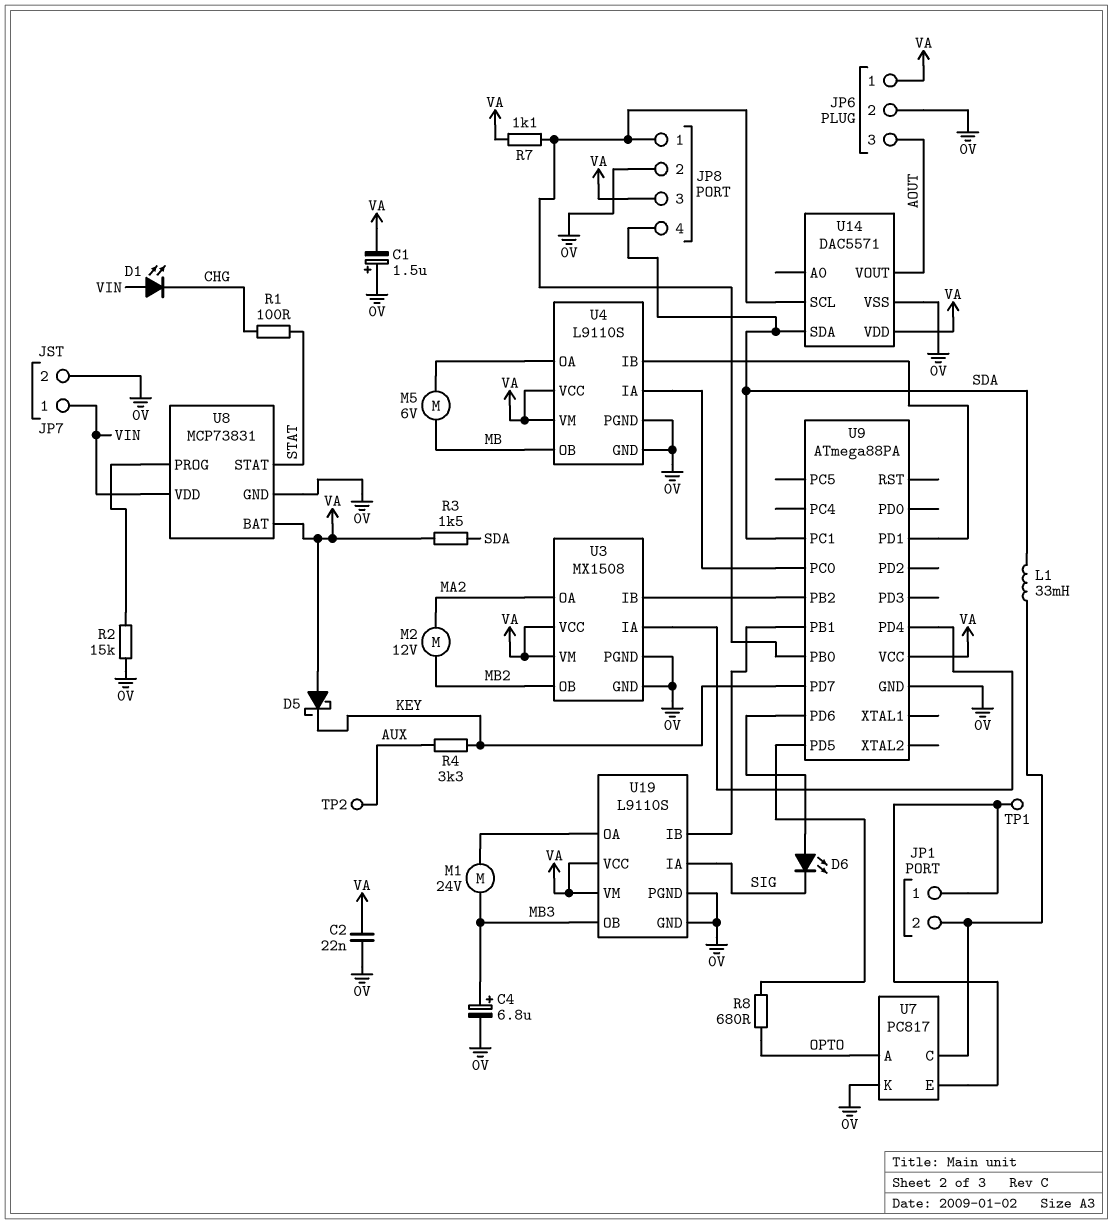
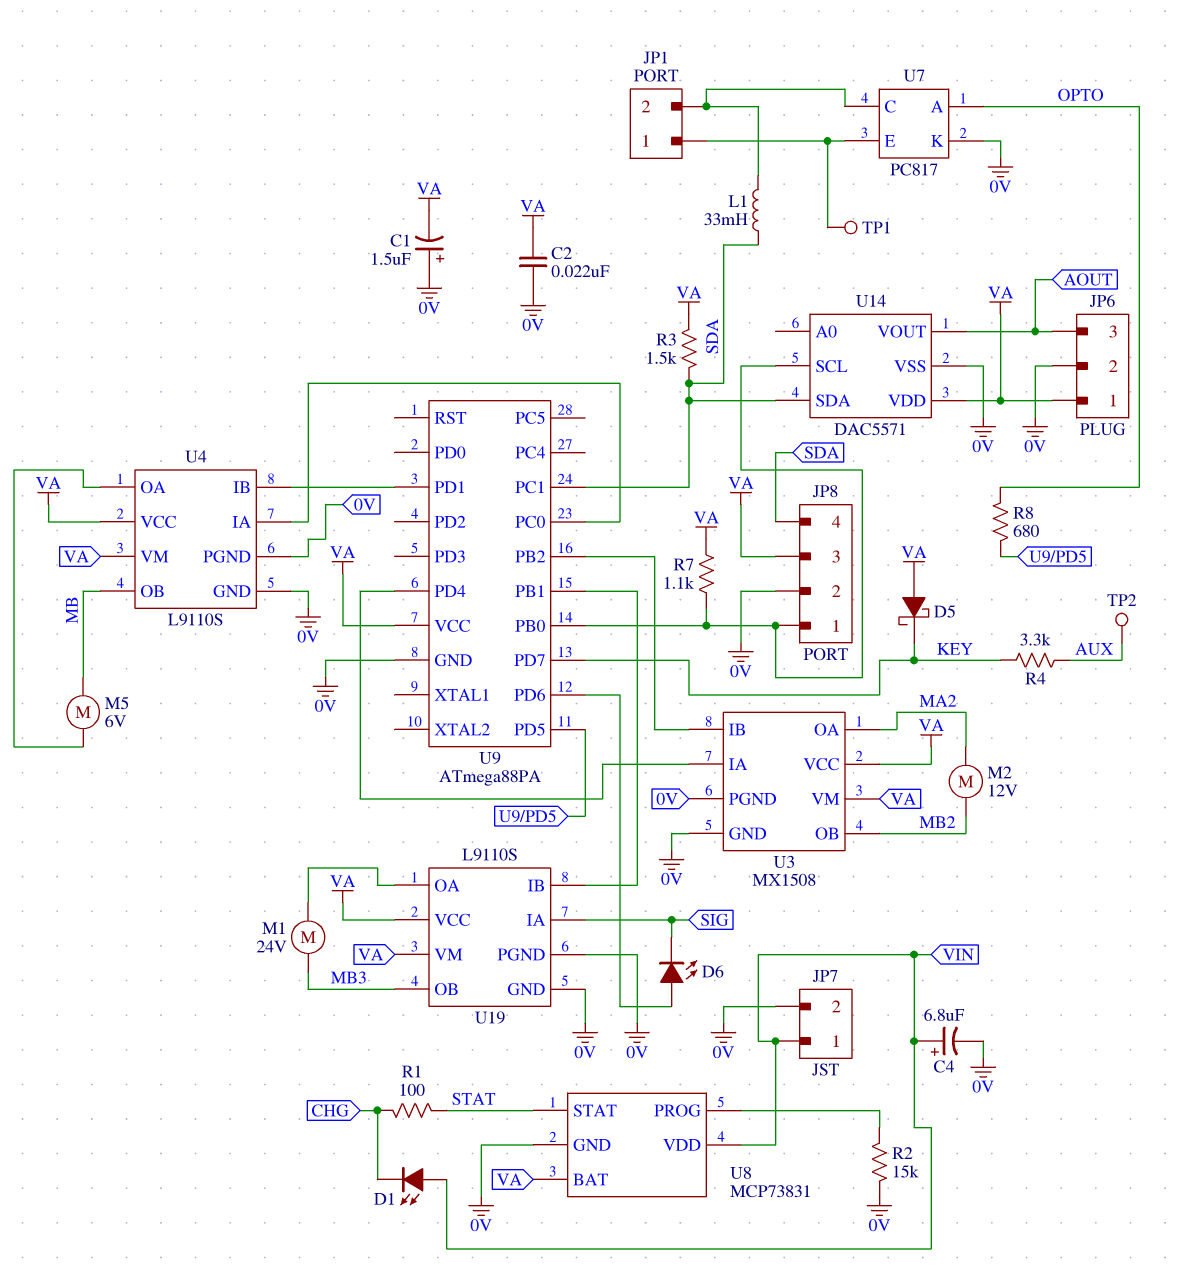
C4: 6.8uF (plus MB3, minus 0V) -> 6.8uF (plus VIN, minus 0V)

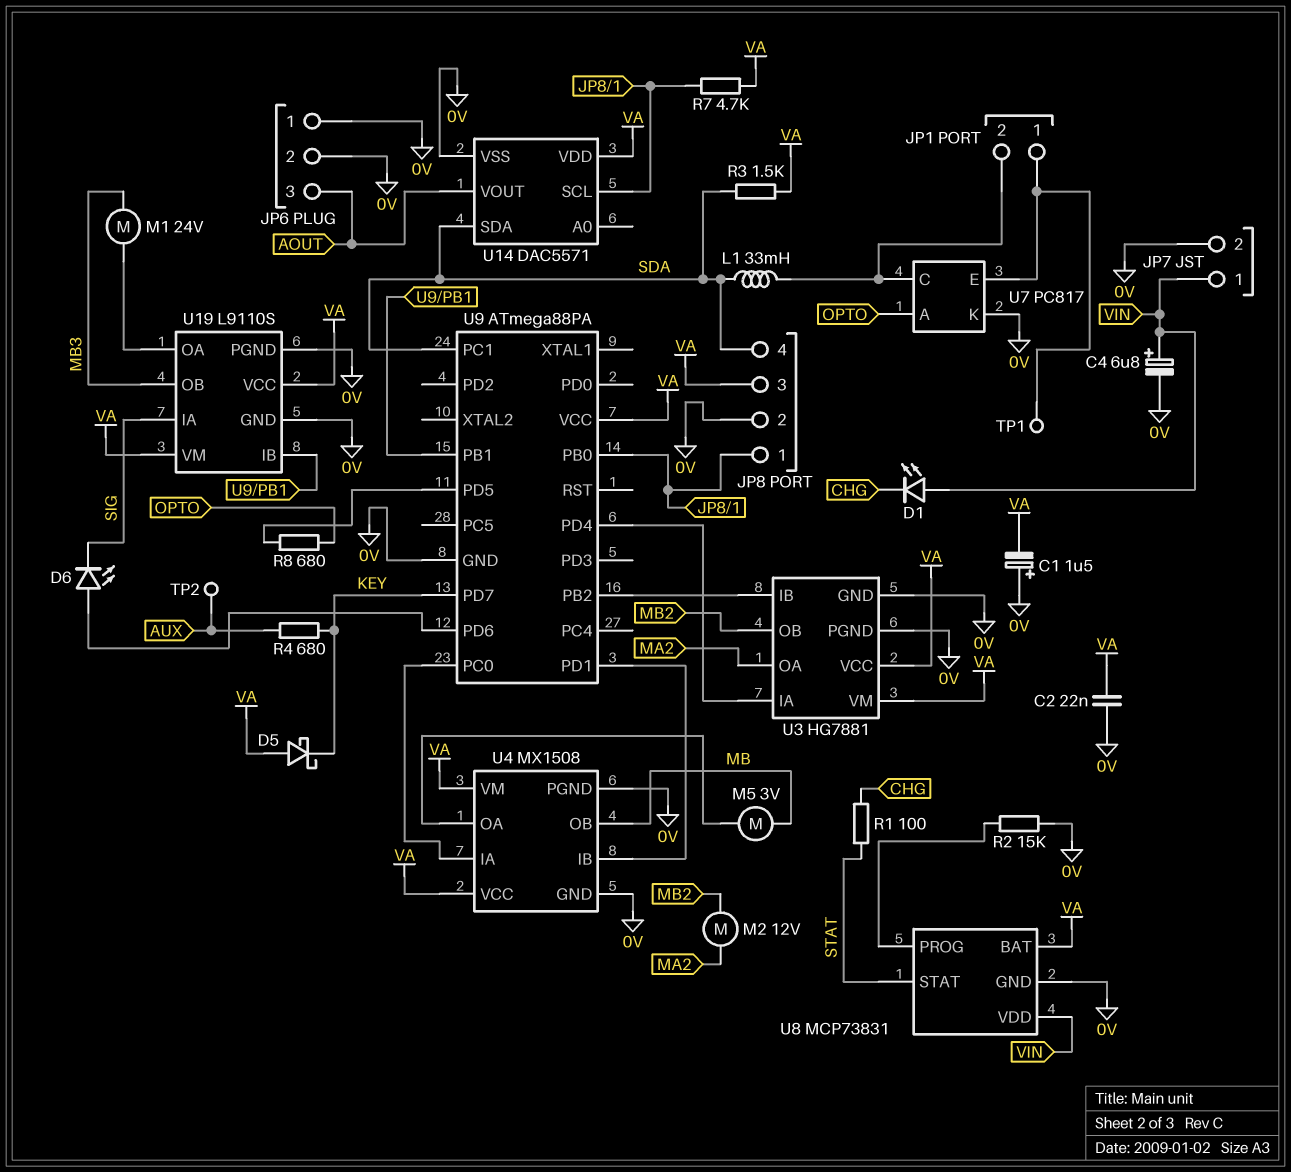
JP6 pin 1: VA -> 0V
M5: motor 6V (MB, U4/OA) -> motor 3V (MB, U4/OA)
R4: 3.3k (AUX, KEY) -> 680 (AUX, KEY)
R7: 1.1k (JP8/1, VA) -> 4.7k (JP8/1, VA)
U3: MX1508 -> HG7881
U4: L9110S -> MX1508

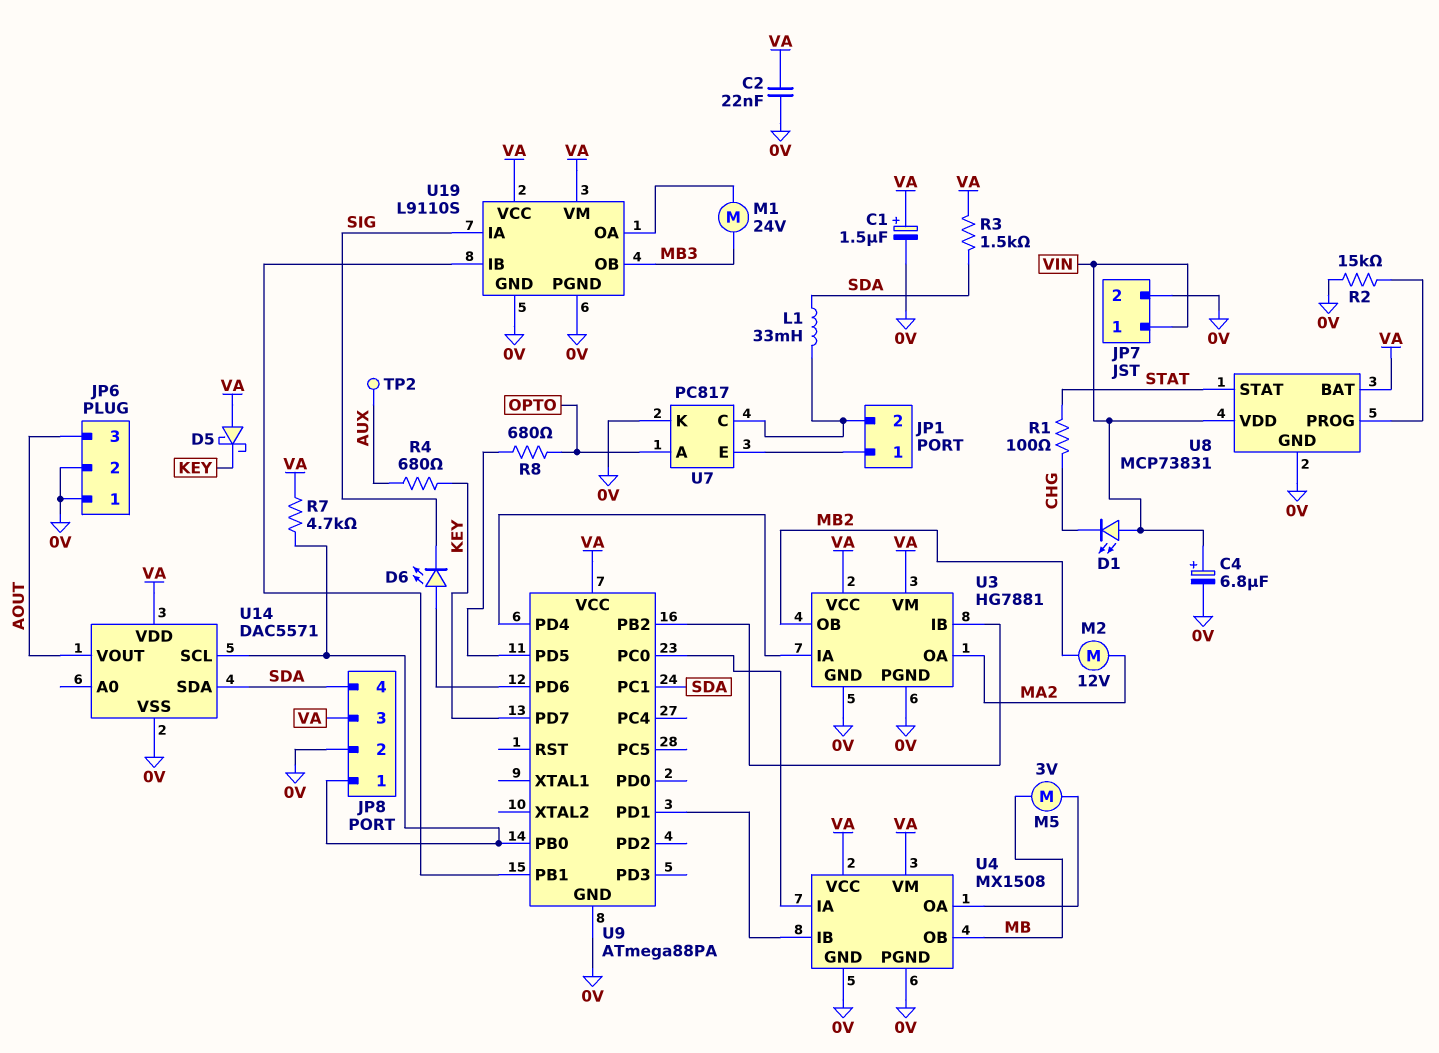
C1: 1.5uF (plus 0V, minus VA) -> 1.5uF (plus VA, minus 0V)
TP1: test point (JP1/1) -> none

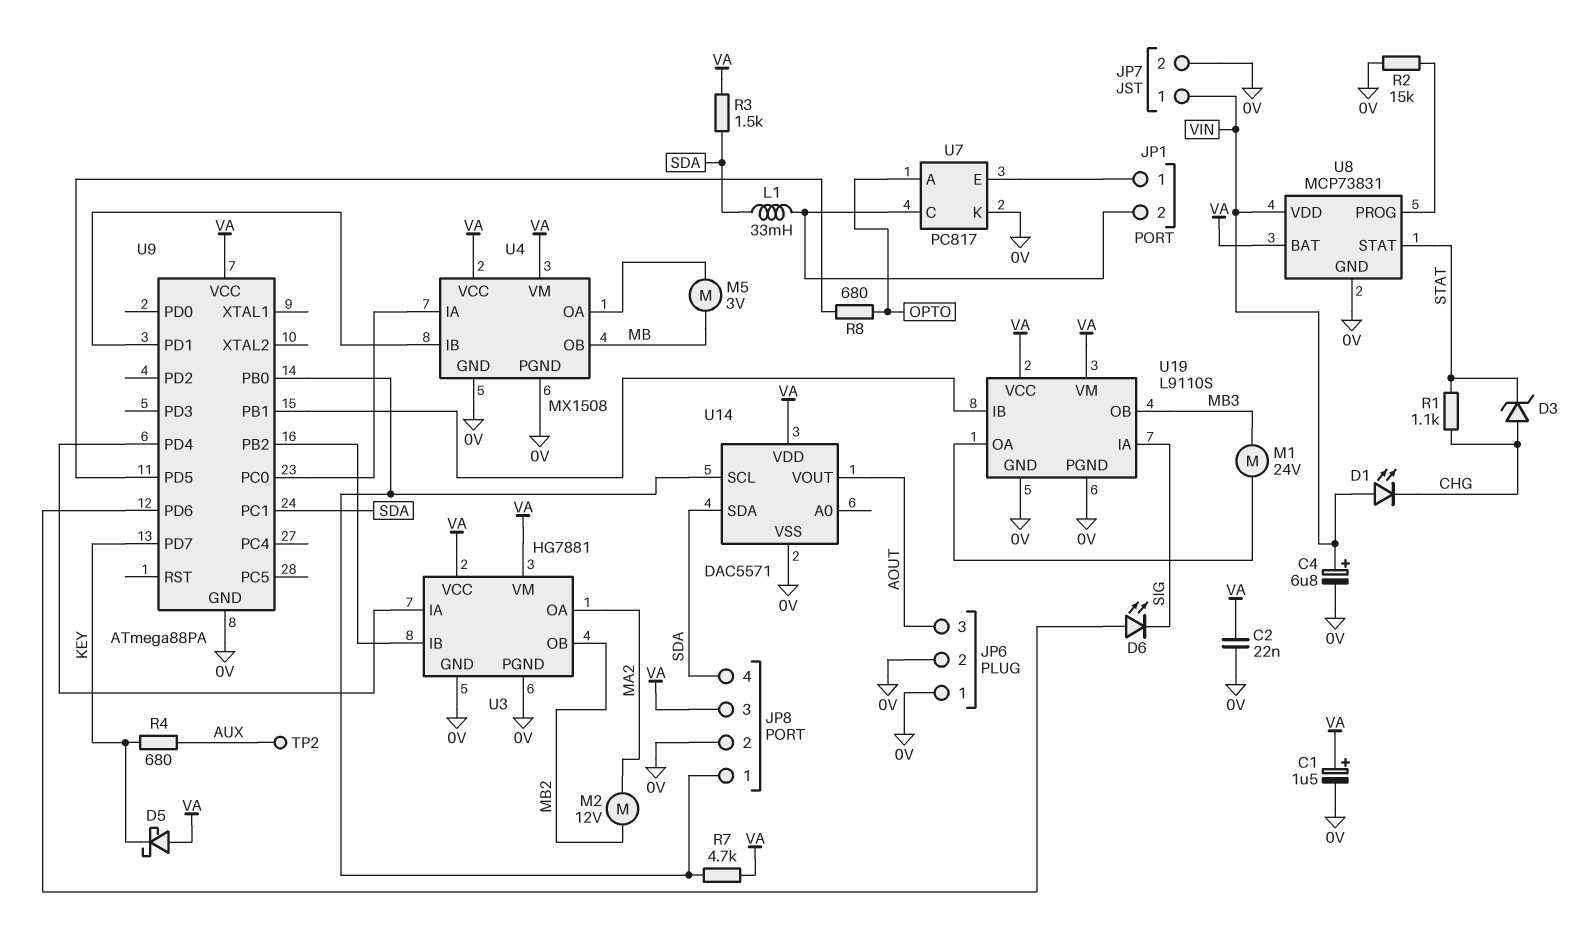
D3: none -> zener (A CHG, K STAT)
R1: 100 (CHG, STAT) -> 1.1k (CHG, STAT)

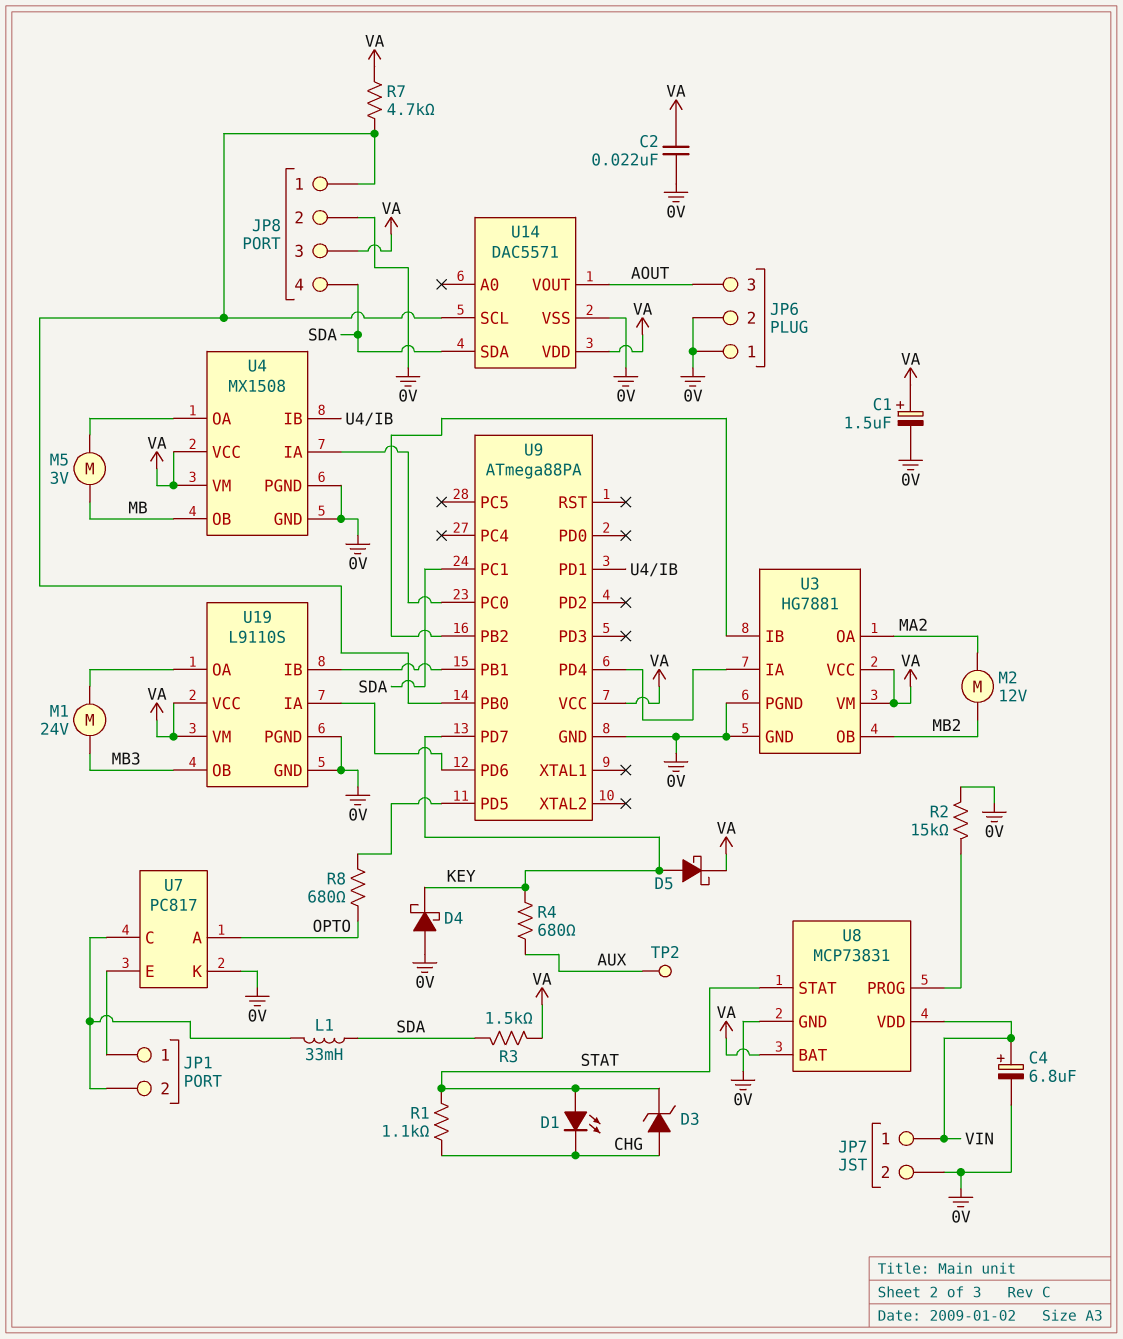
D1: LED (A VIN, K CHG) -> LED (A STAT, K CHG)
D4: none -> schottky (A 0V, K KEY)
D5: schottky (A VA, K KEY) -> schottky (A KEY, K VA)
D6: LED (A U9/PD6, K SIG) -> none
U19 pin IA: SIG -> U9/PD6

